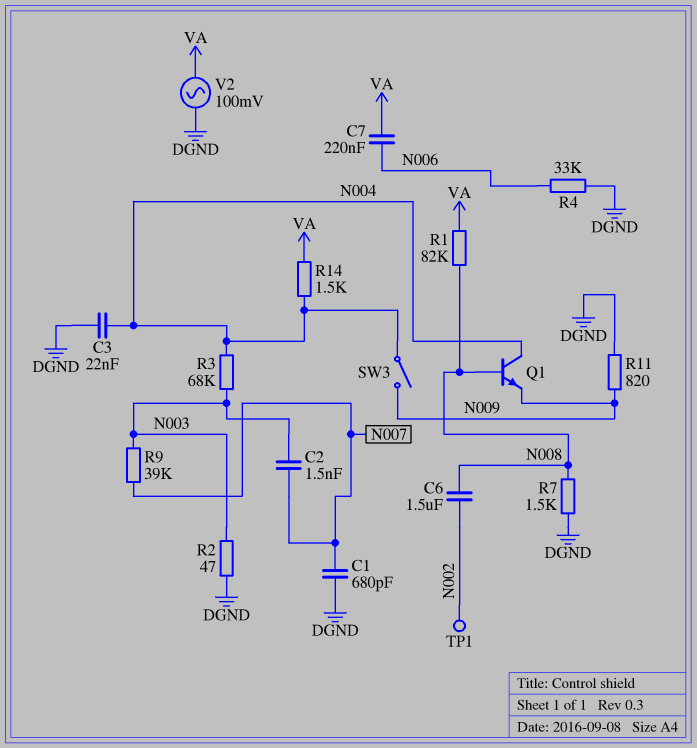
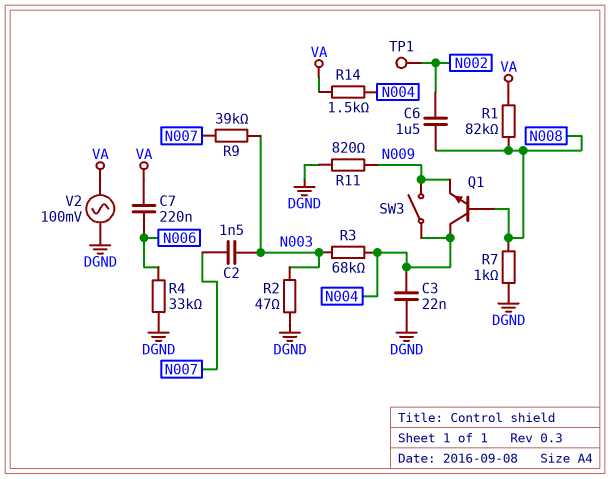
C1: 680pF (DGND, N007) -> none
R7: 1.5k (DGND, N008) -> 1k (DGND, N008)

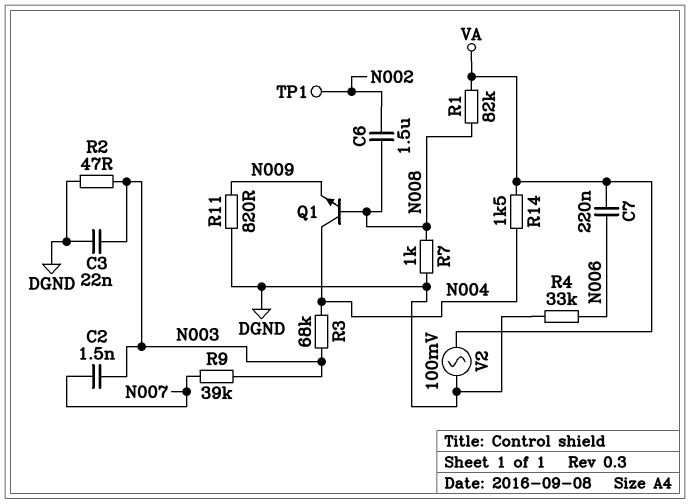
C3: 22nF (DGND, N004) -> 22nF (DGND, N003)
SW3: switch (N004, N009) -> none

